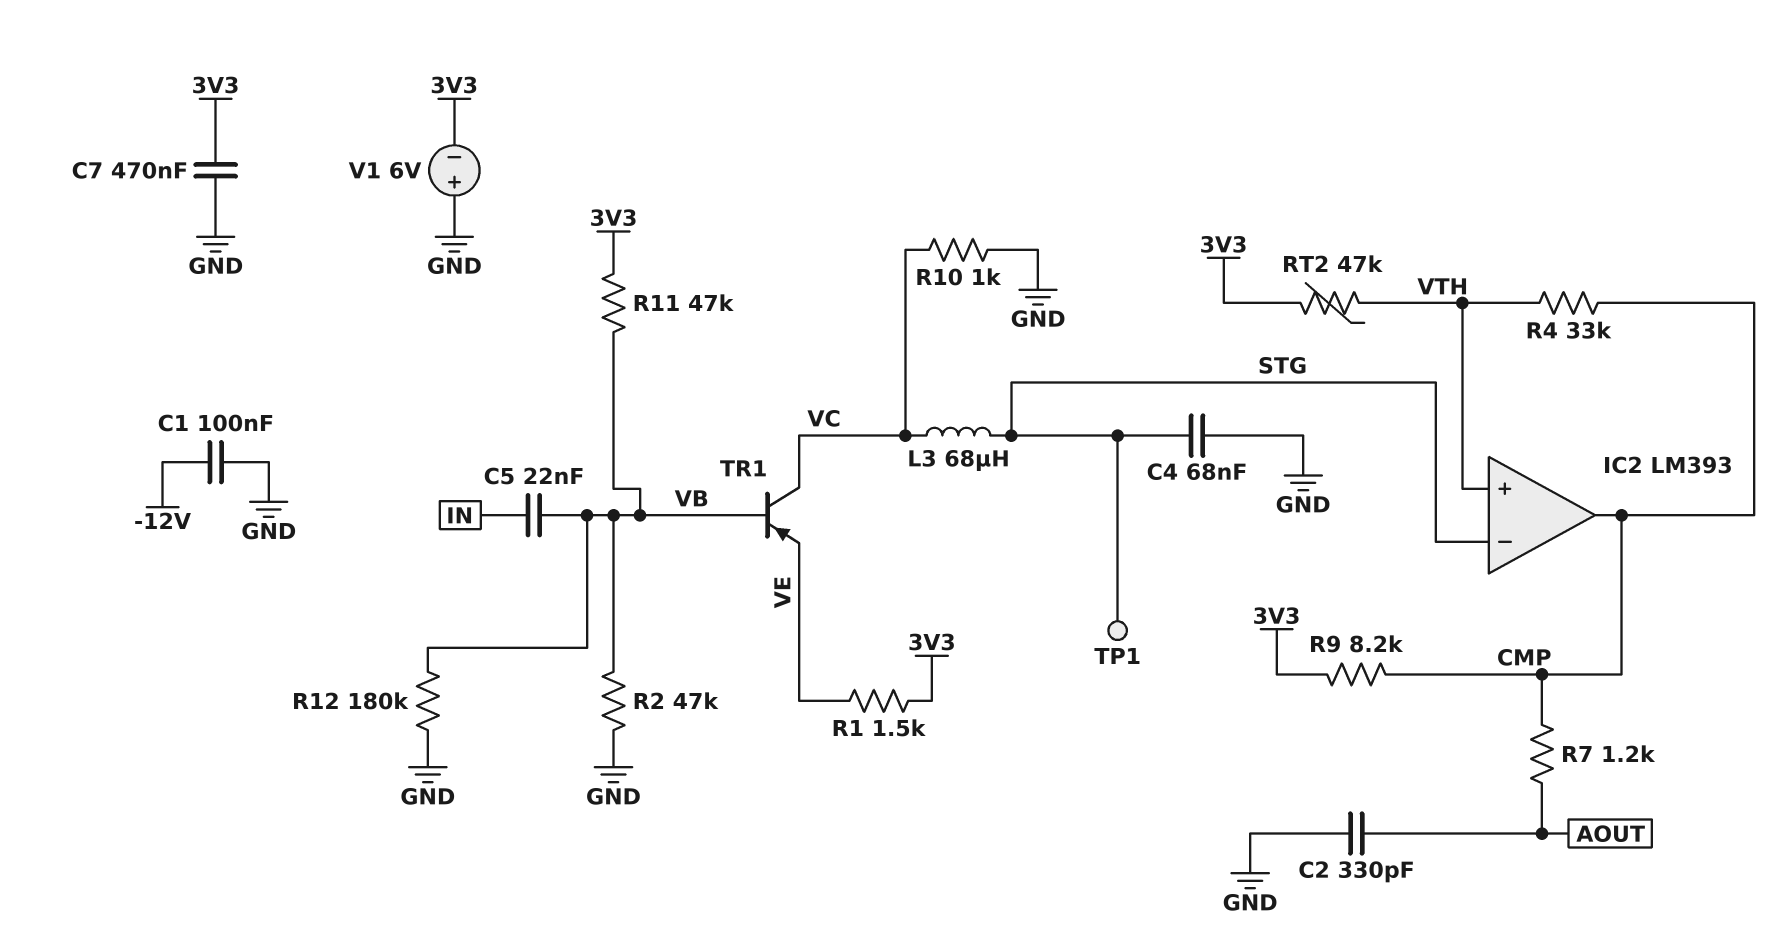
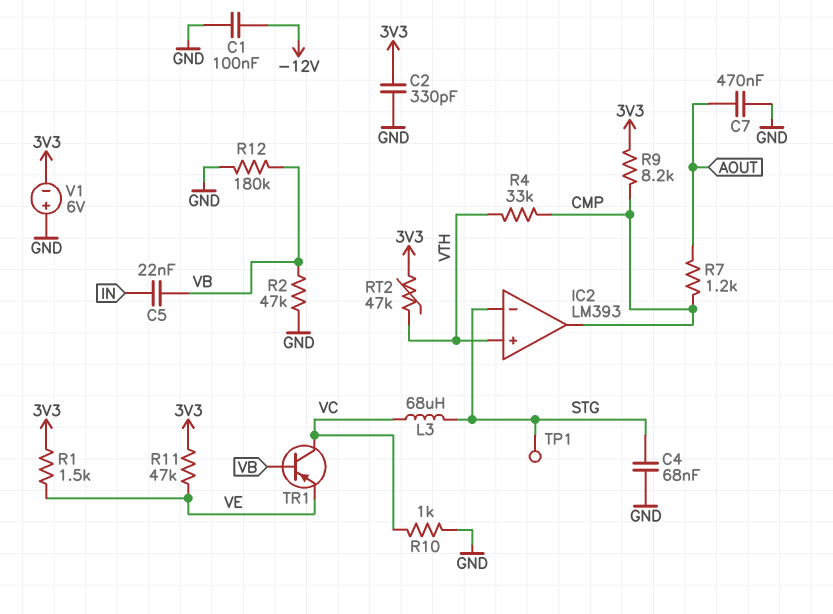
C2: 330pF (AOUT, GND) -> 330pF (3V3, GND)
C7: 470nF (3V3, GND) -> 470nF (AOUT, GND)
R11: 47k (3V3, VB) -> 47k (3V3, VE)

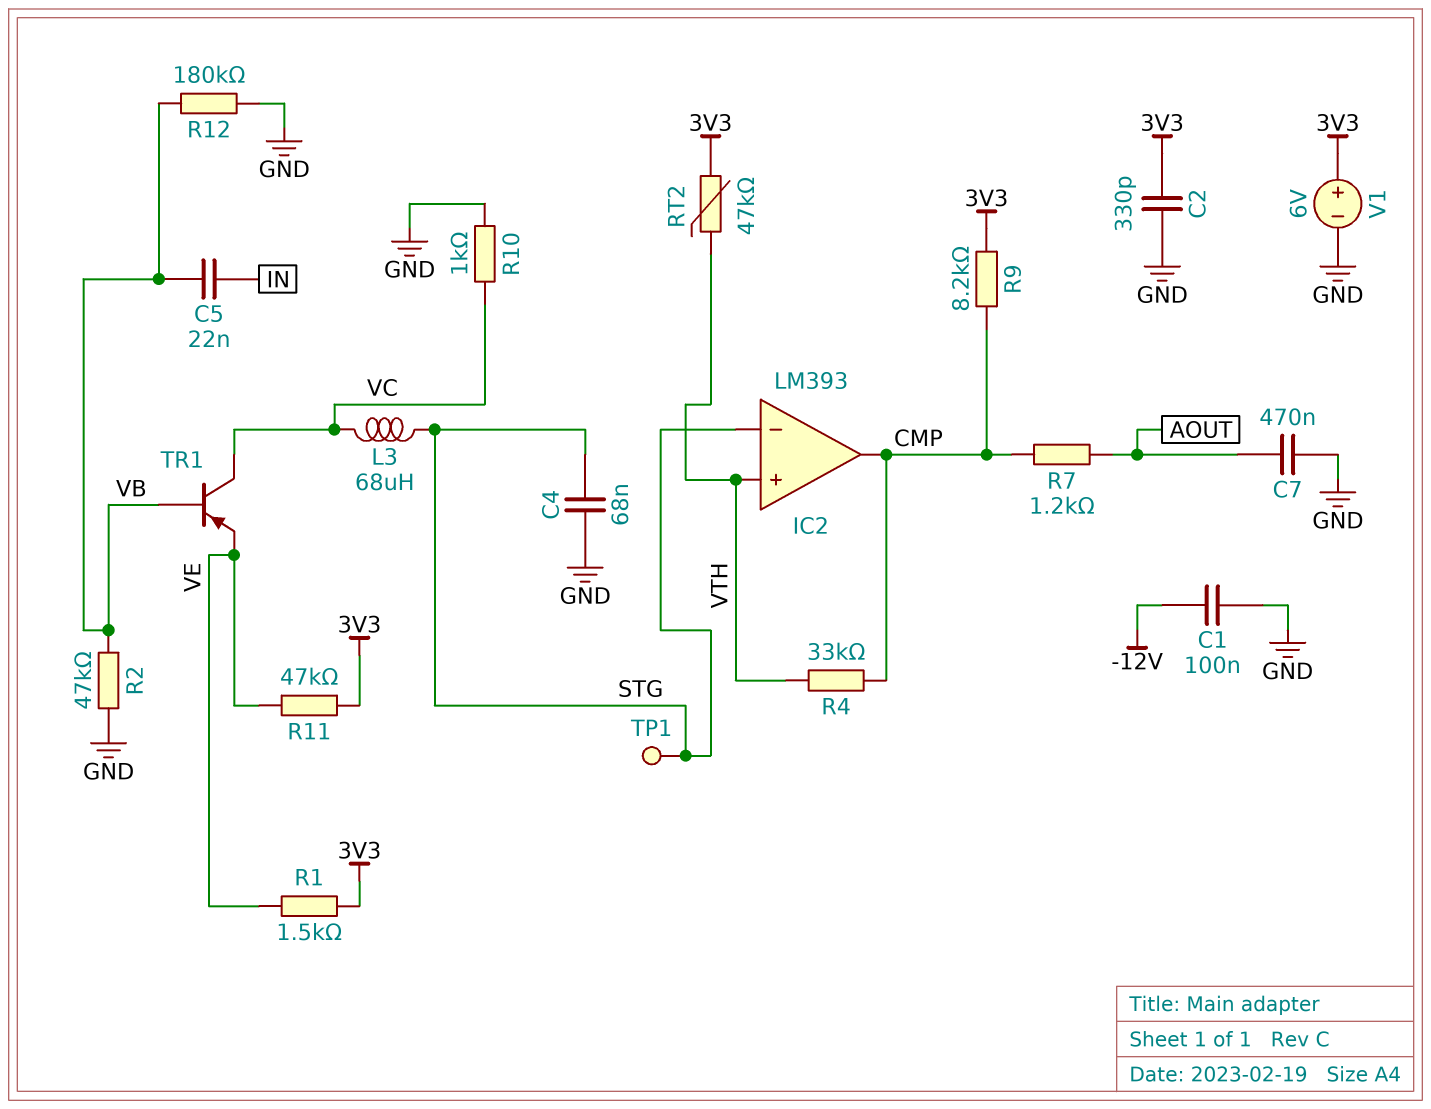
V1: 6V (plus GND, minus 3V3) -> 6V (plus 3V3, minus GND)

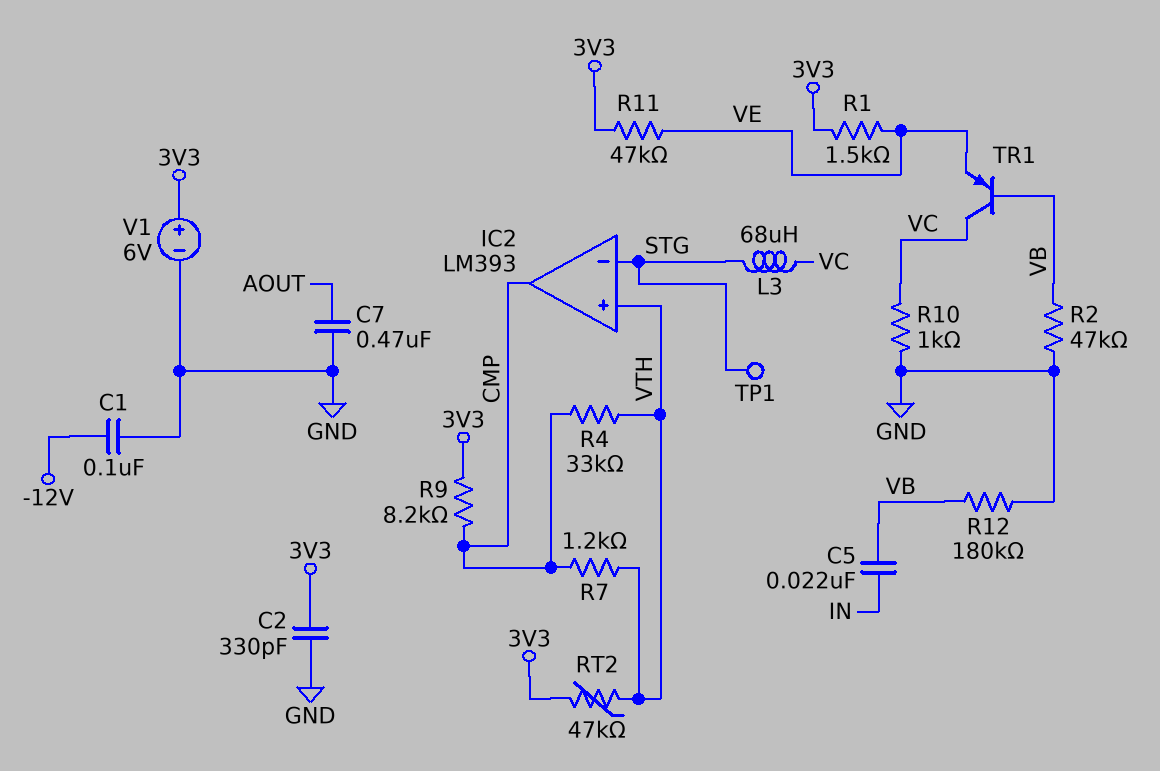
C4: 68nF (GND, STG) -> none
R7: 1.2k (AOUT, CMP) -> 1.2k (CMP, VTH)

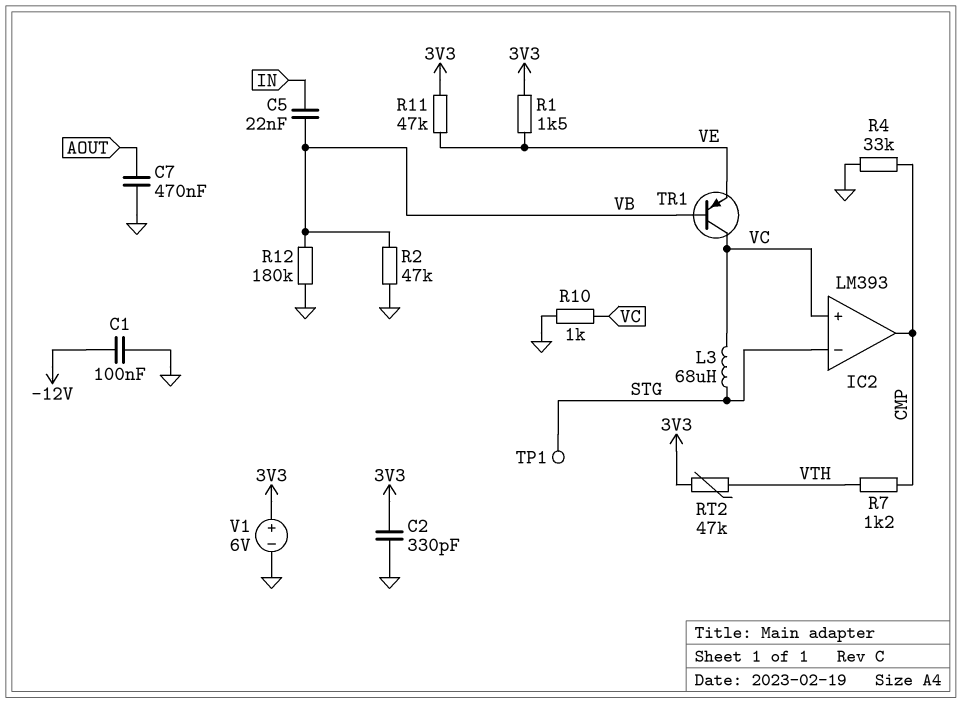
IC2 pin in+: VTH -> VC
R4: 33k (CMP, VTH) -> 33k (CMP, GND)
R9: 8.2k (3V3, CMP) -> none

